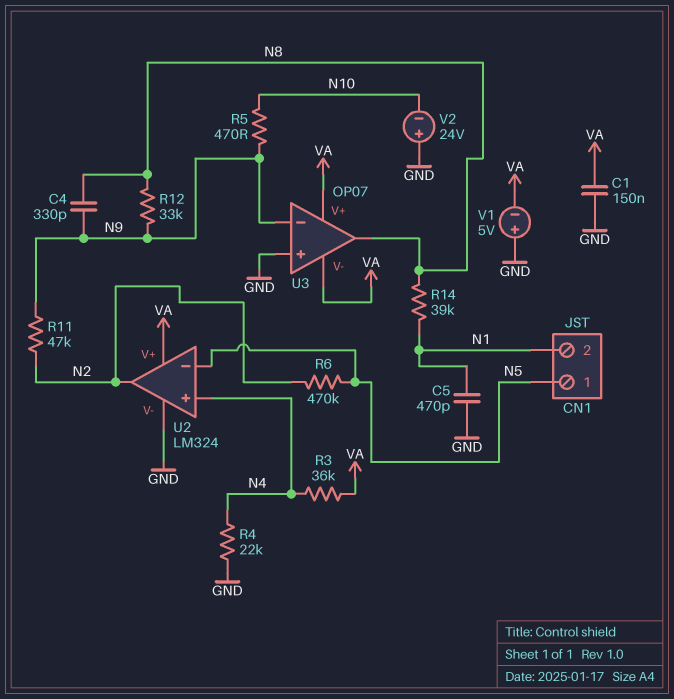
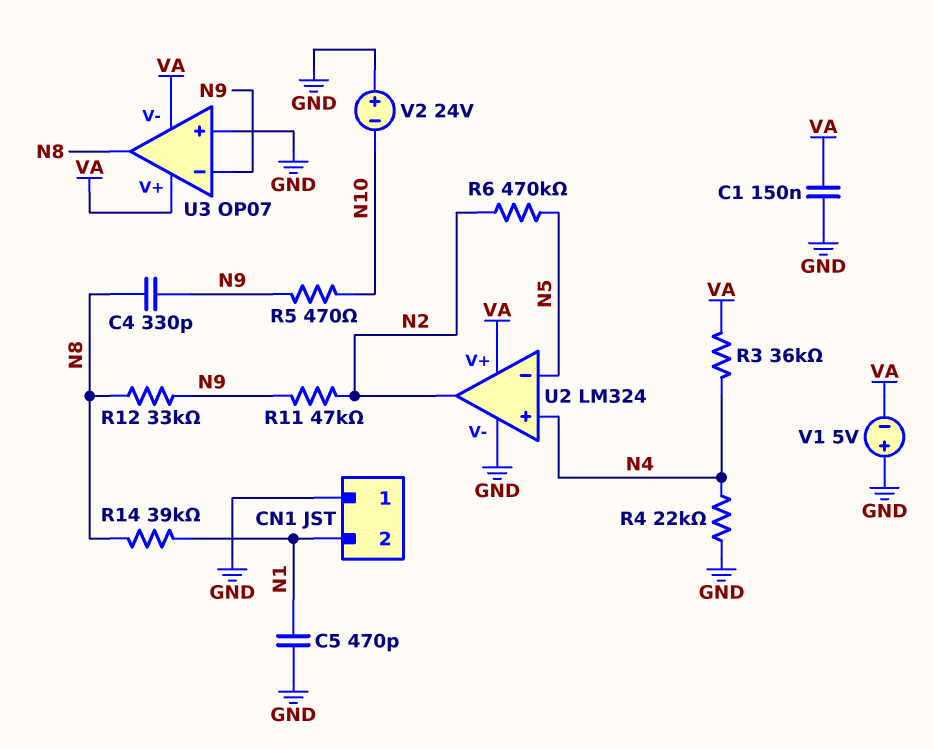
CN1 pin 1: N5 -> GND

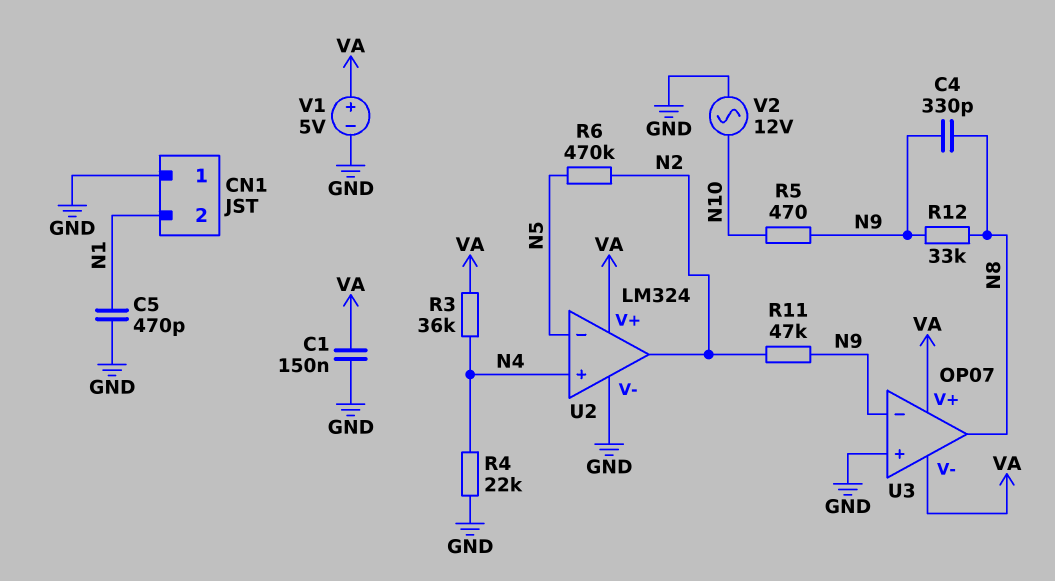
R14: 39k (N1, N8) -> none
V1: 5V (plus GND, minus VA) -> 5V (plus VA, minus GND)
V2: 24V (plus GND, minus N10) -> AC 12V (GND, N10)

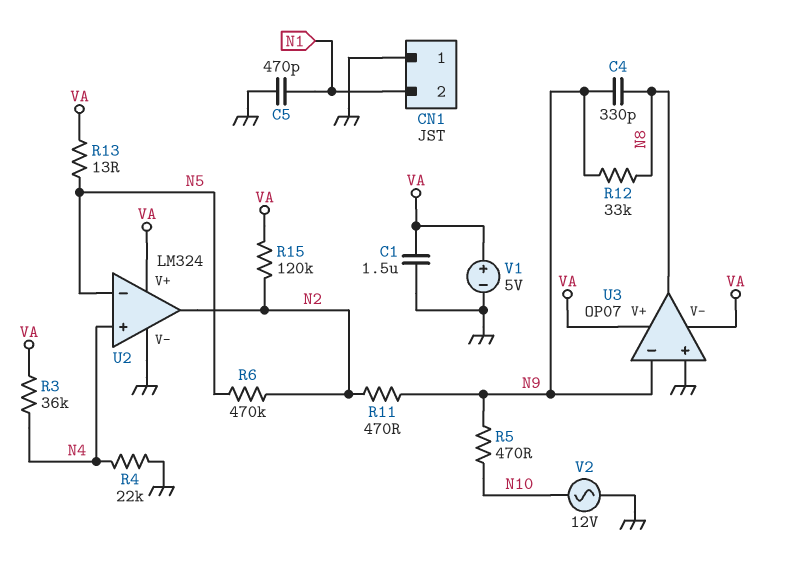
C1: 150nF (GND, VA) -> 1.5uF (GND, VA)
R11: 47k (N2, N9) -> 470 (N2, N9)
R13: none -> 13 (N5, VA)
R15: none -> 120k (N2, VA)

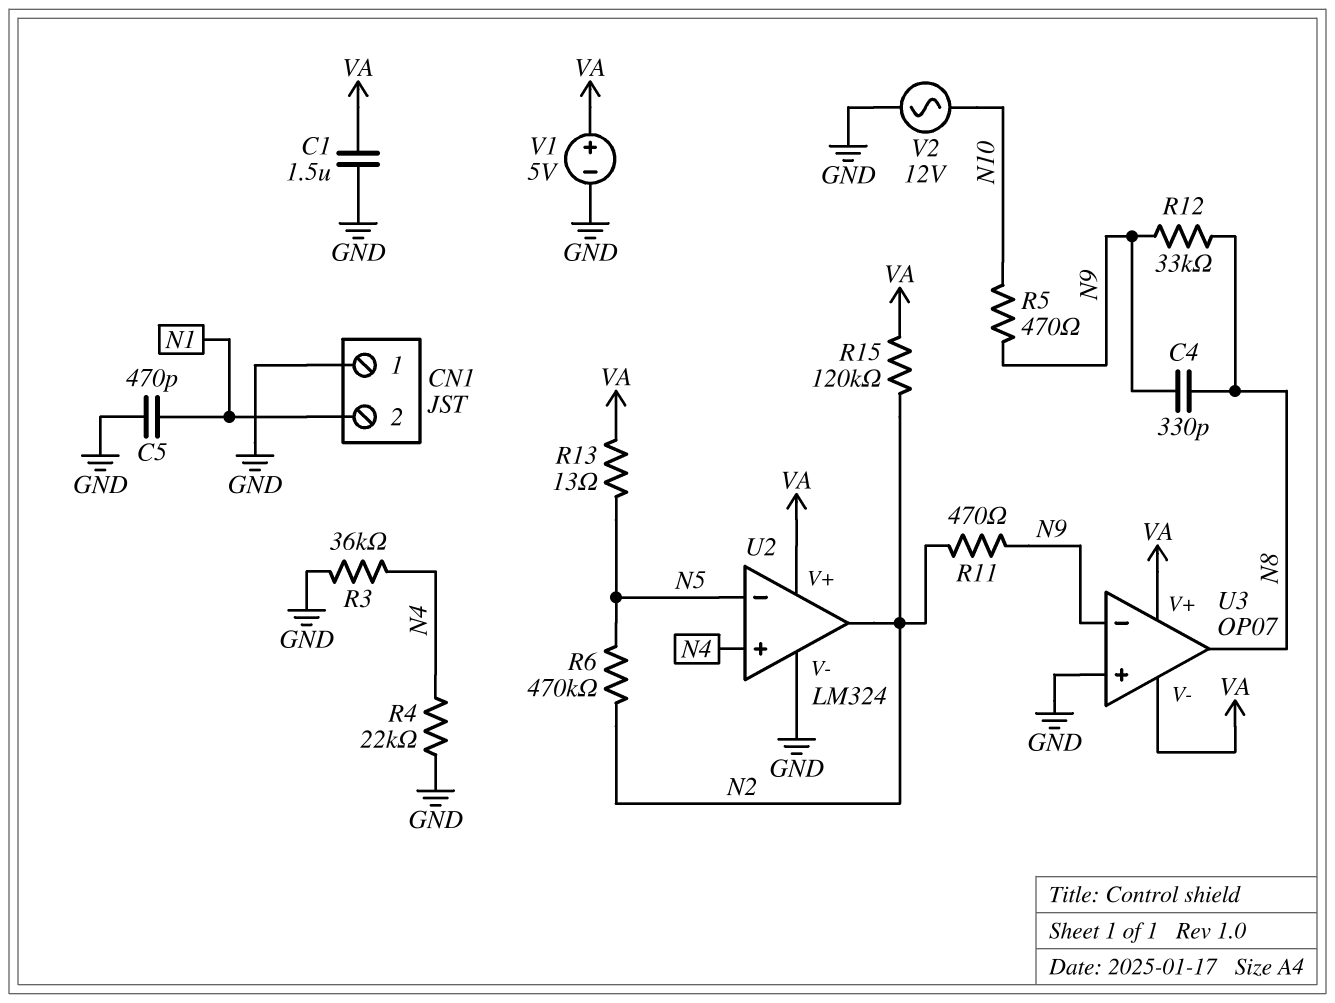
R3: 36k (N4, VA) -> 36k (GND, N4)

